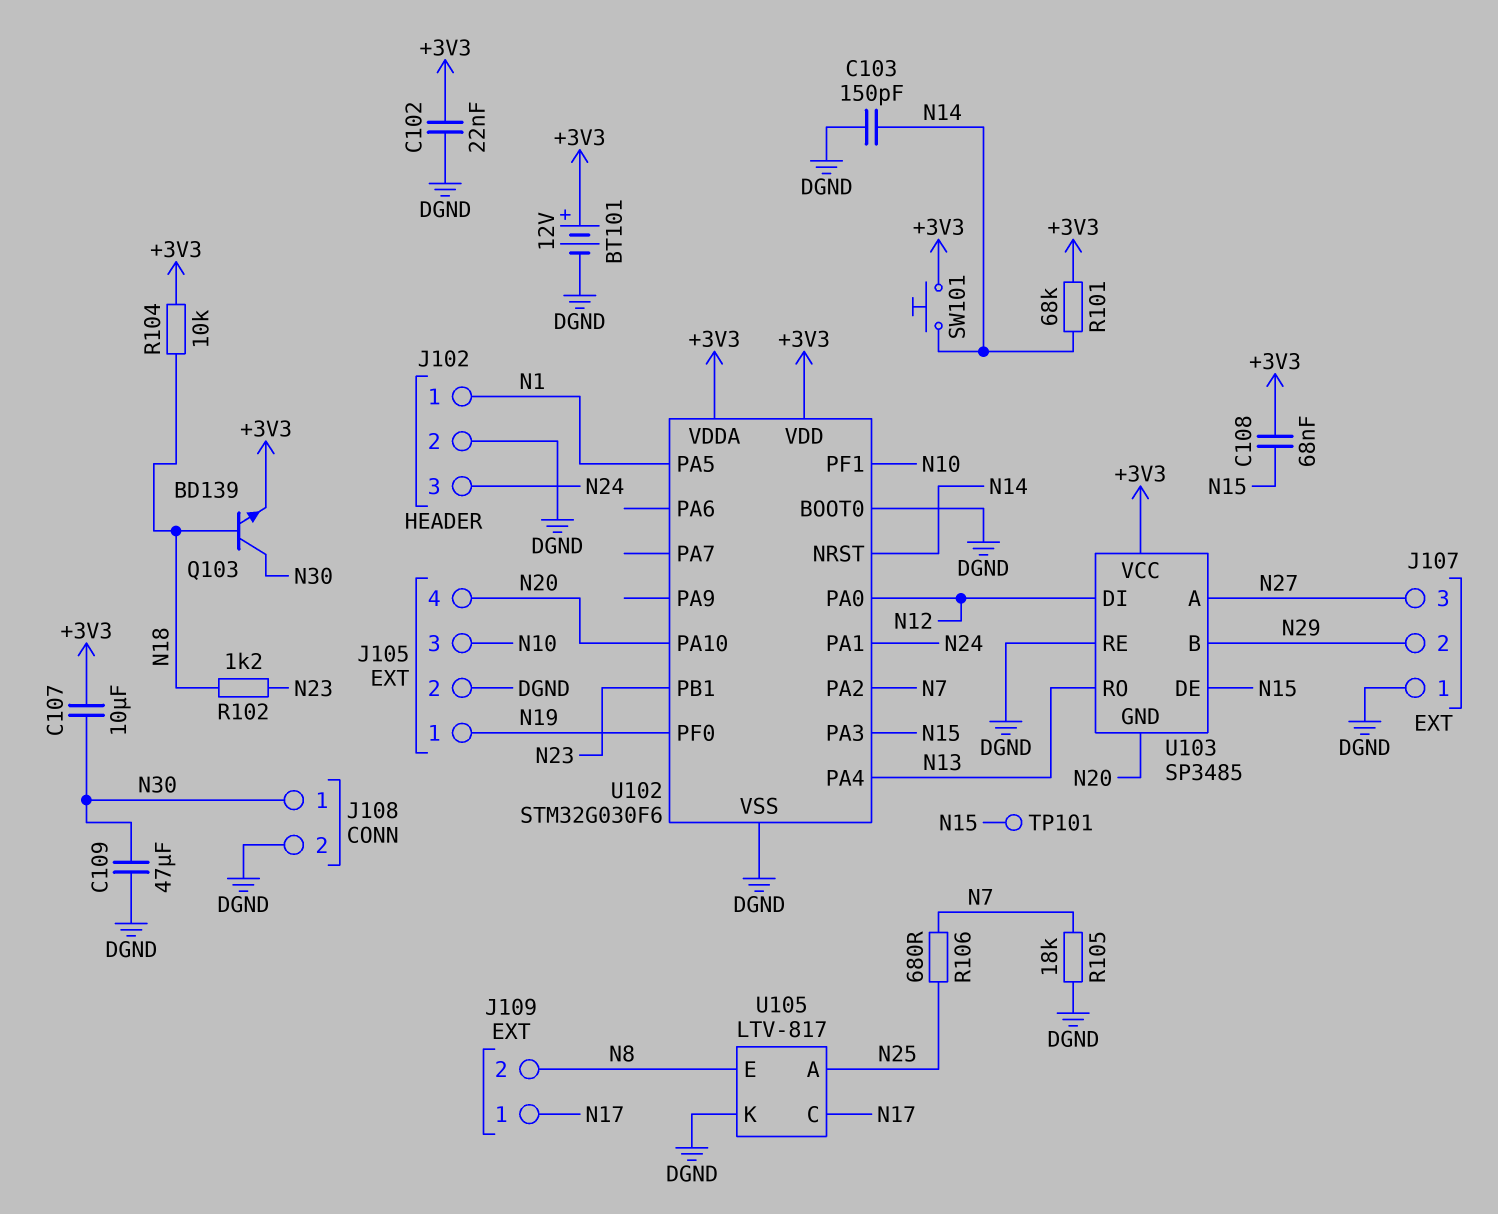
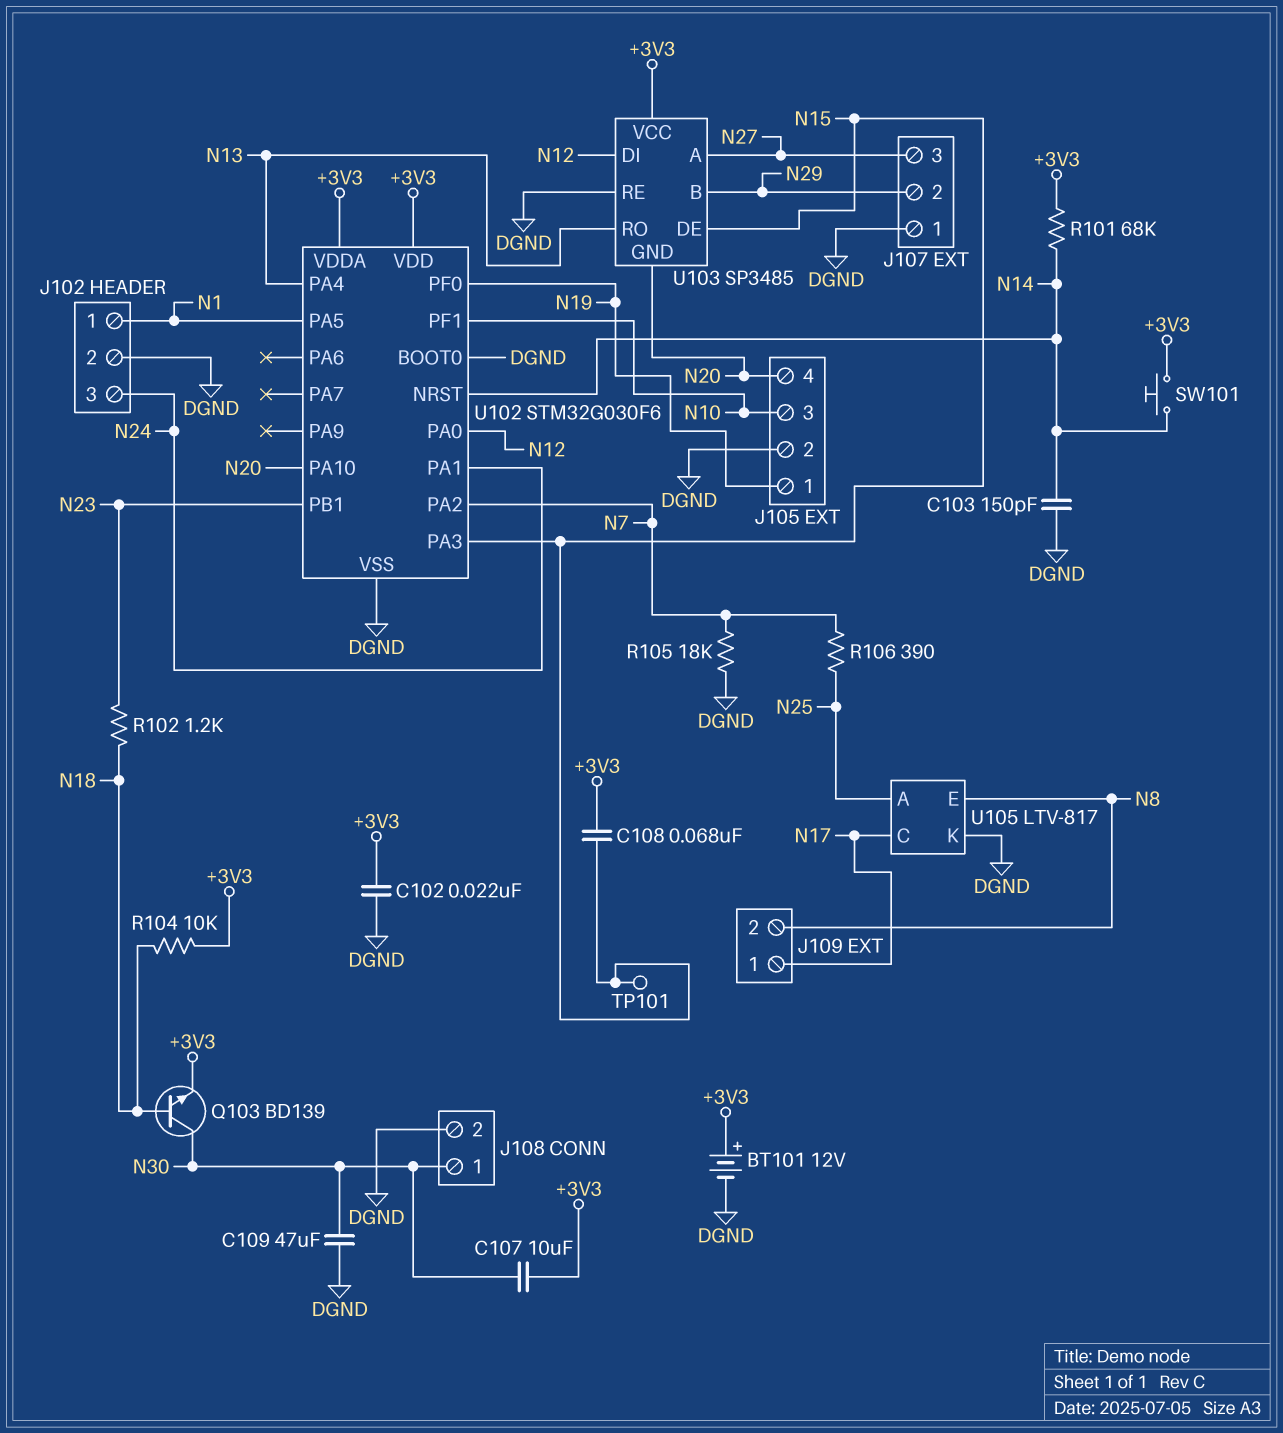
R106: 680 (N7, N25) -> 390 (N7, N25)

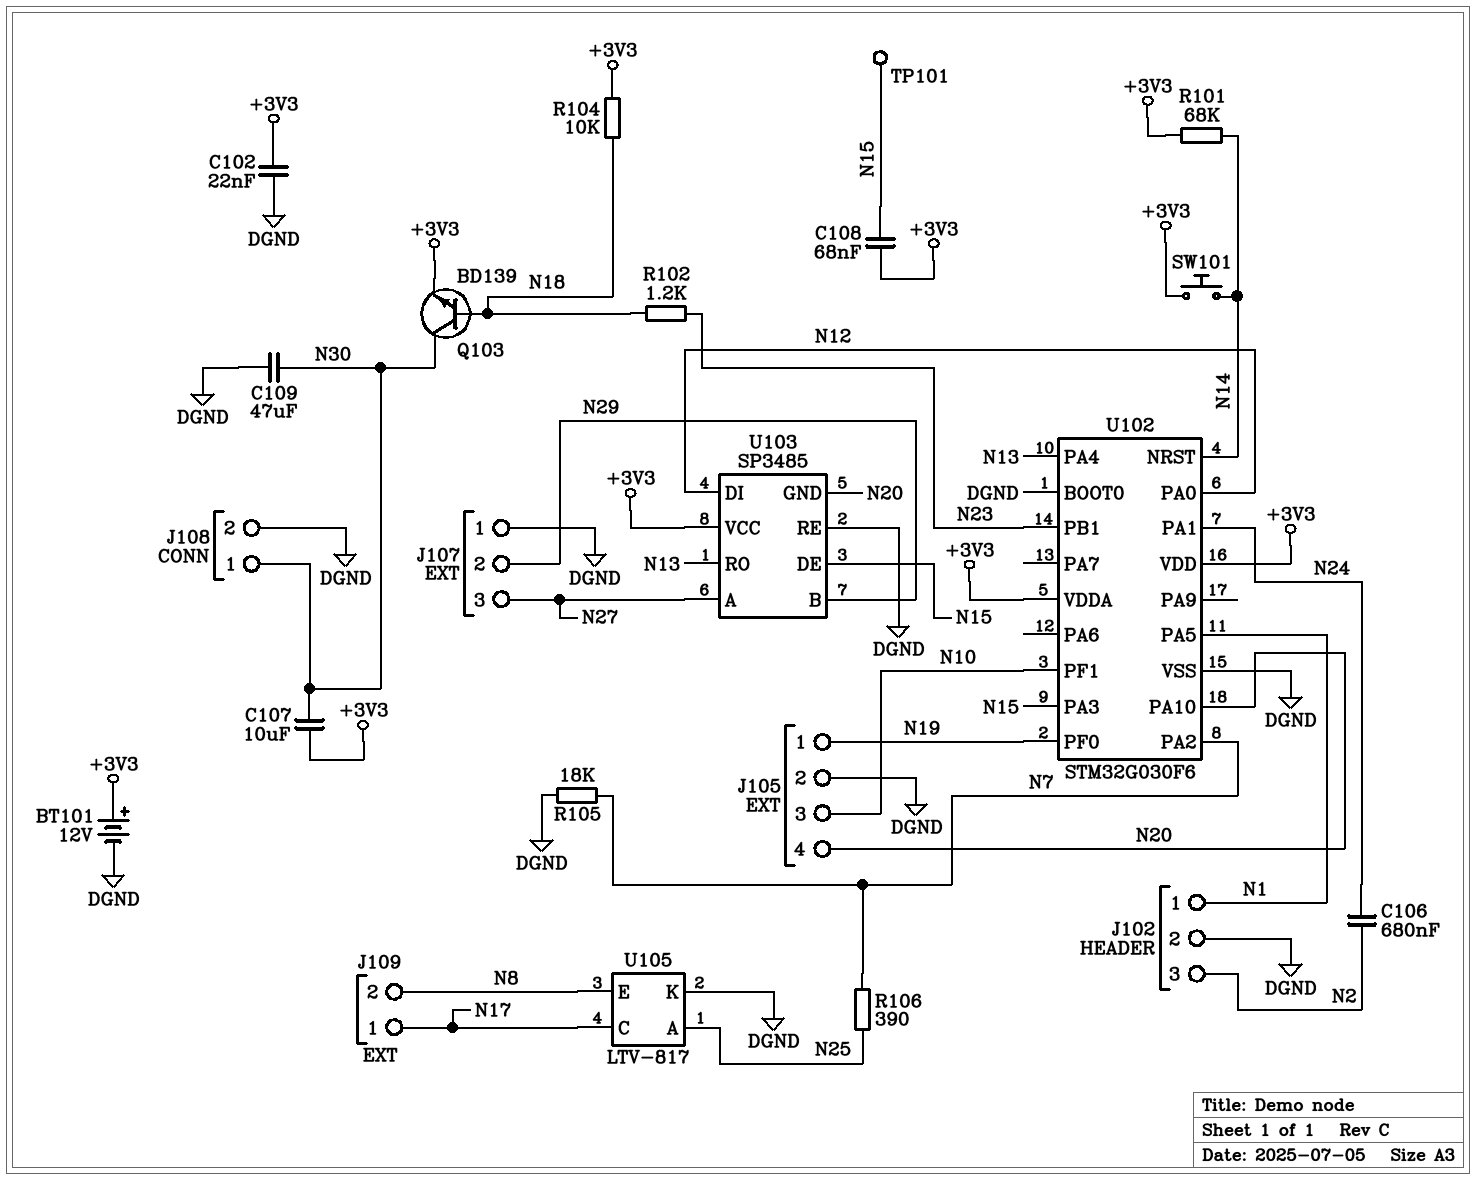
C103: 150pF (DGND, N14) -> none
C106: none -> 680nF (N2, N24)
J102 pin 3: N24 -> N2

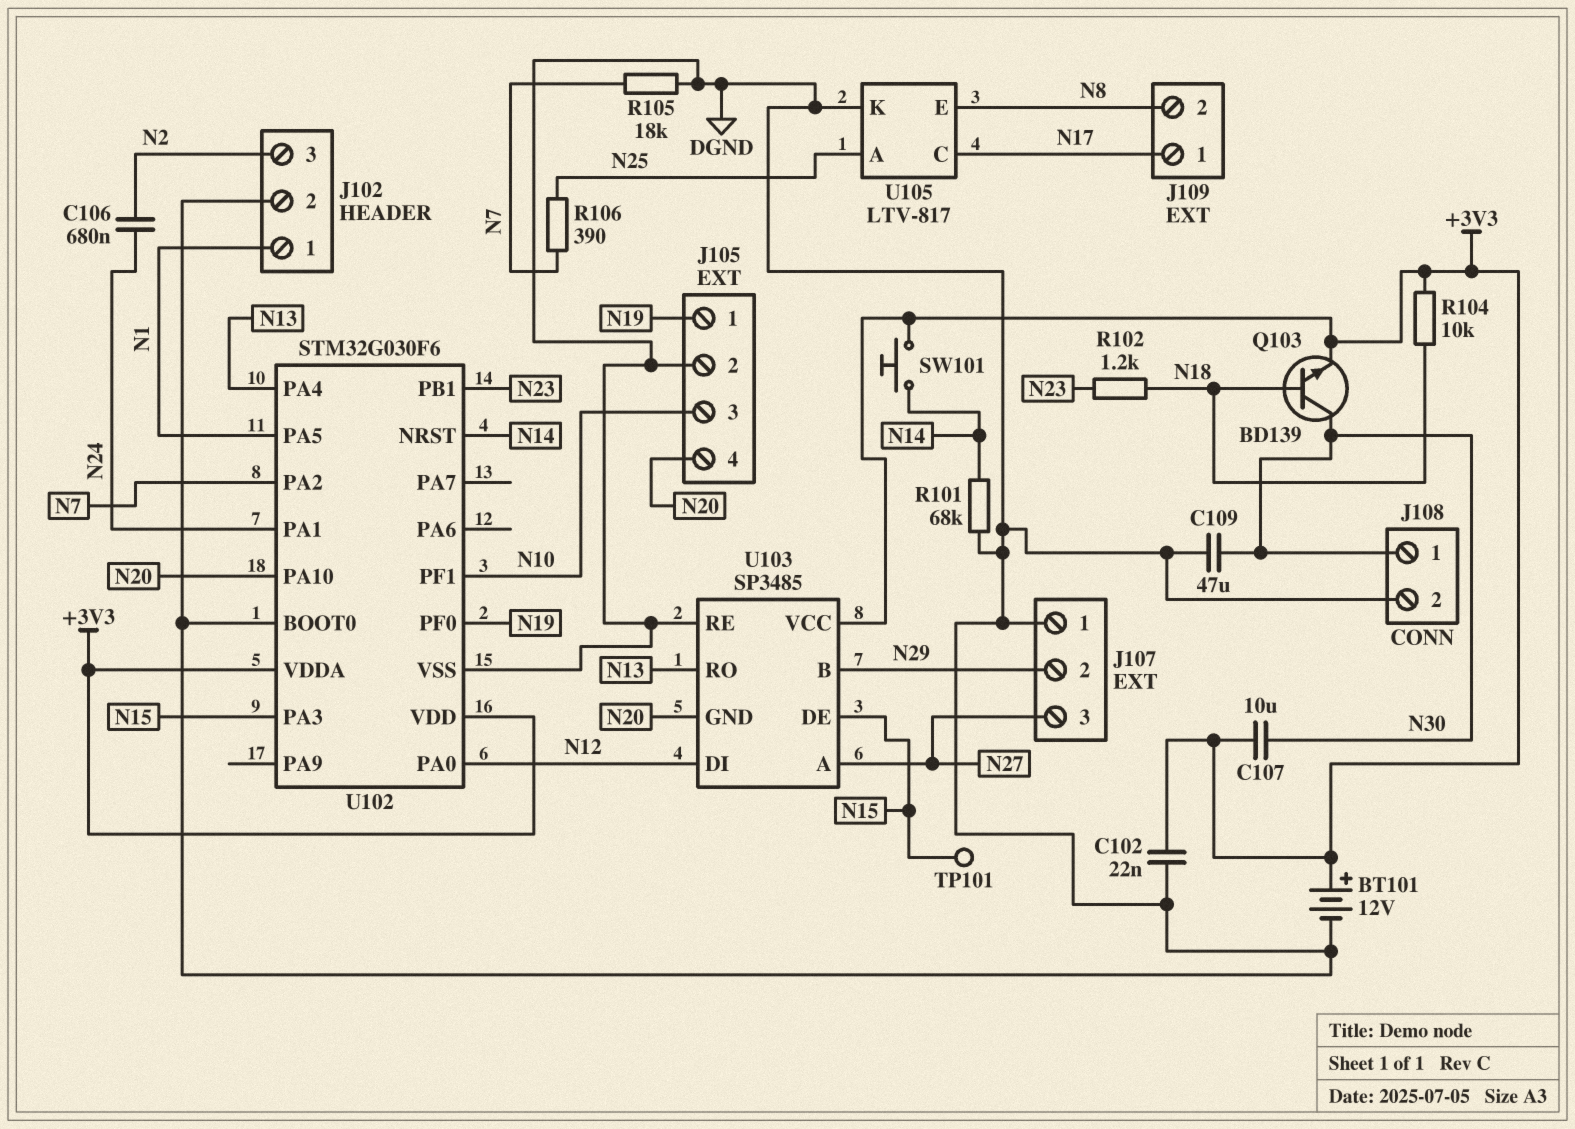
C108: 68nF (+3V3, N15) -> none
R101: 68k (+3V3, N14) -> 68k (DGND, N14)

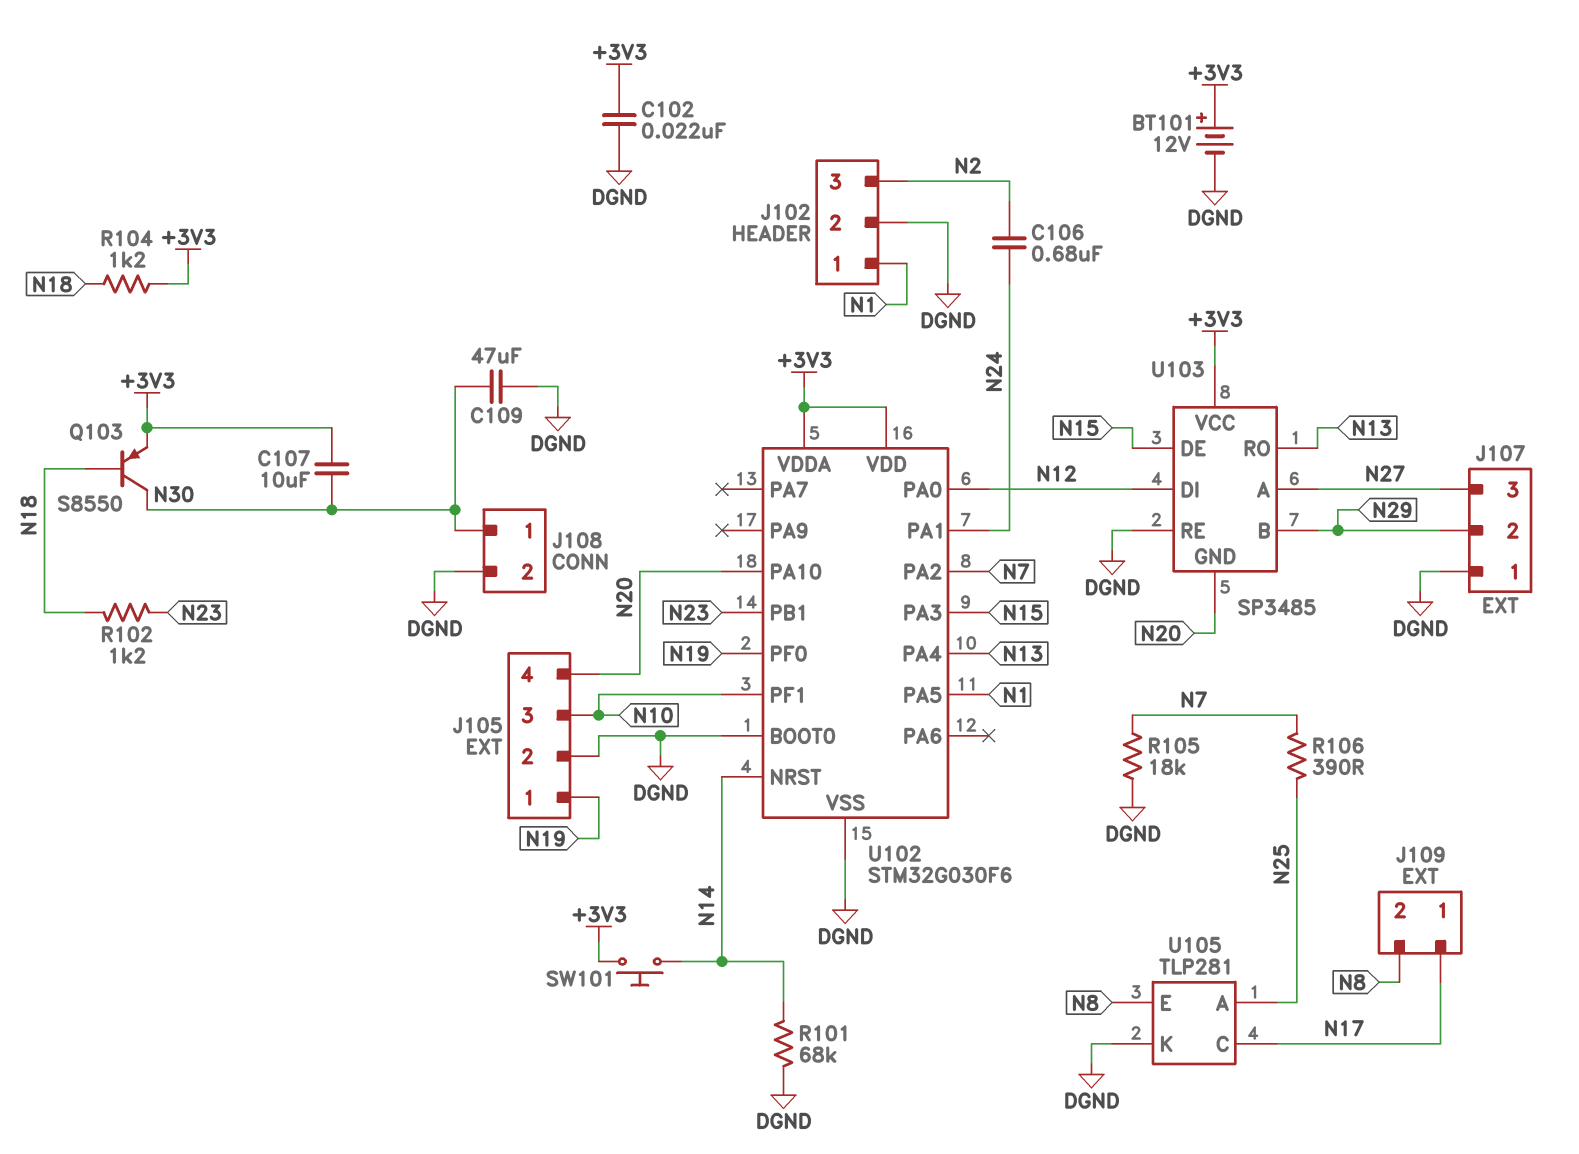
Q103: NPN BD139 (B N18, C N30, E +3V3) -> PNP S8550 (B N18, C N30, E +3V3)
R104: 10k (+3V3, N18) -> 1.2k (+3V3, N18)
TP101: test point (N15) -> none
U105: LTV-817 -> TLP281

